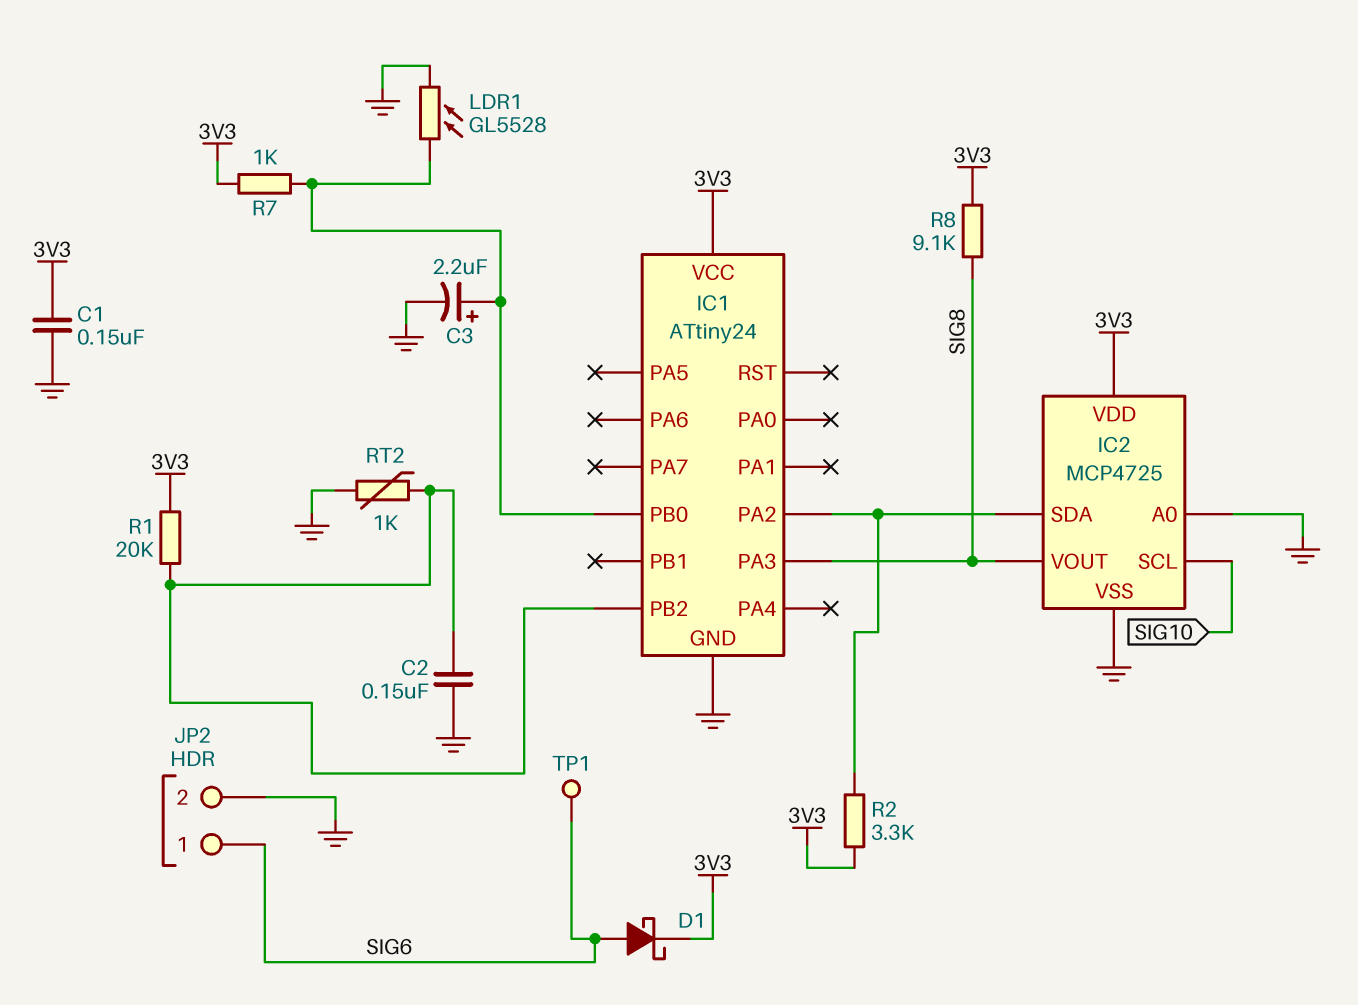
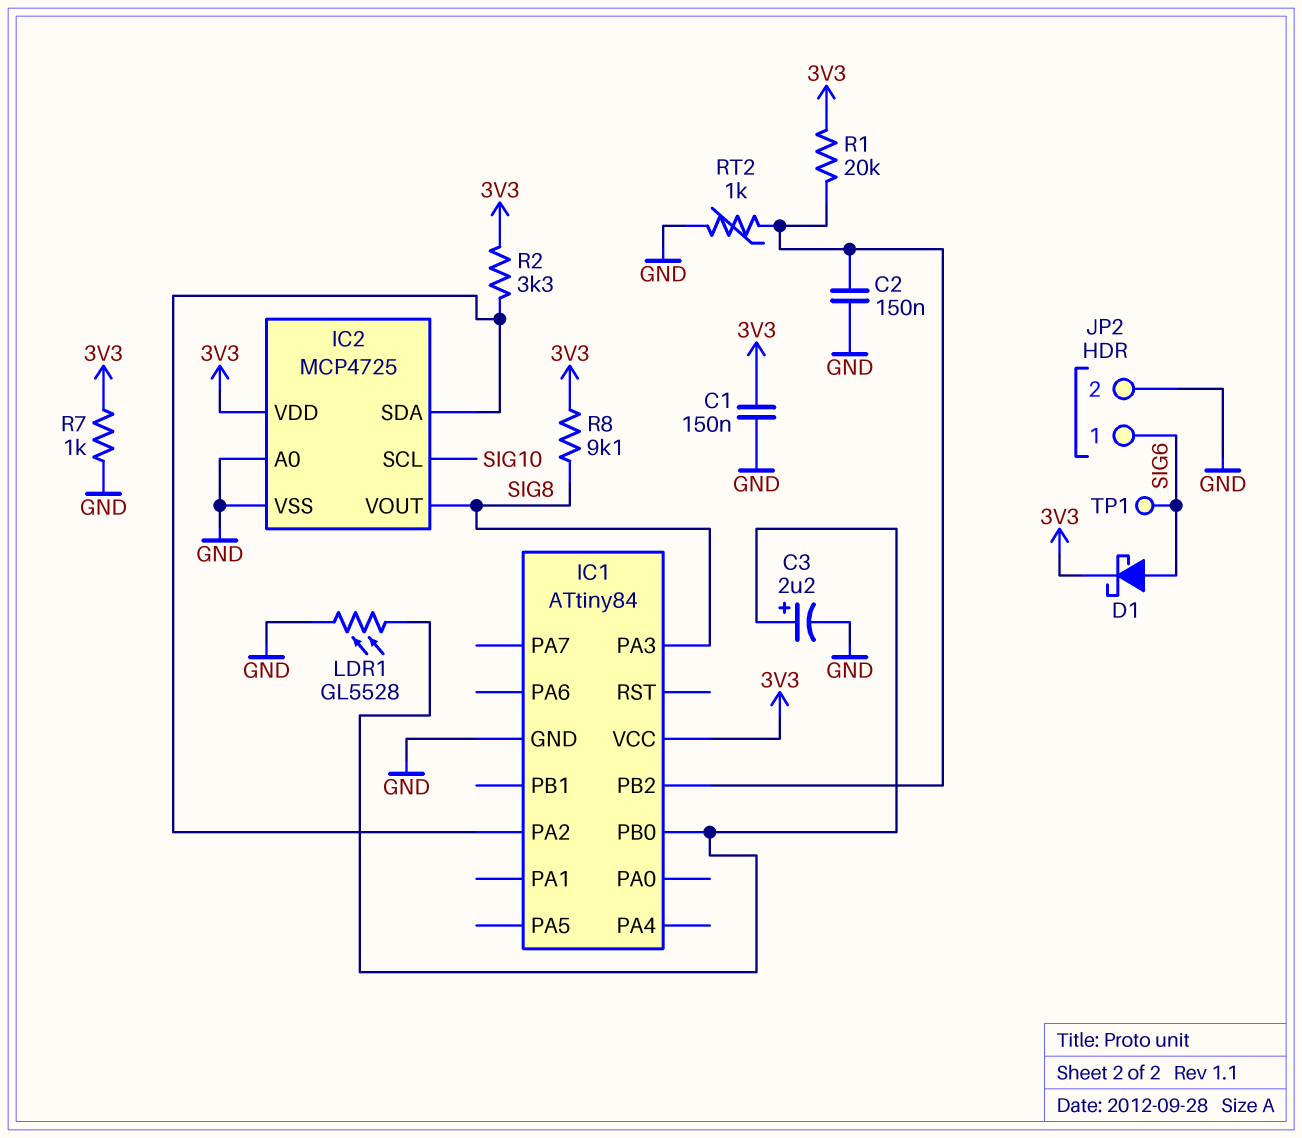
IC1: ATtiny24 -> ATtiny84
R7: 1k (3V3, IC1/PB0) -> 1k (3V3, GND)

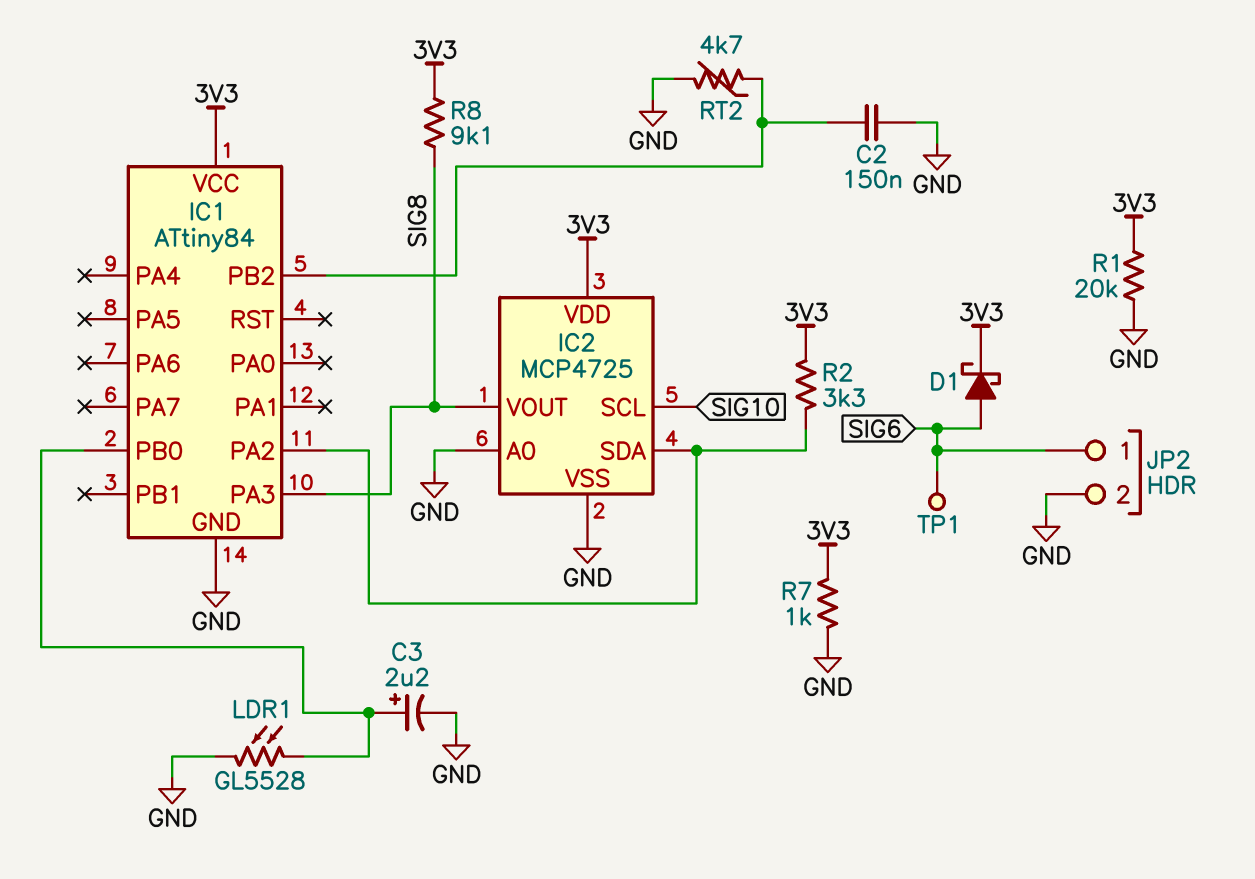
C1: 150nF (3V3, GND) -> none
R1: 20k (3V3, IC1/PB2) -> 20k (3V3, GND)
RT2: 1k (GND, IC1/PB2) -> 4.7k (GND, IC1/PB2)

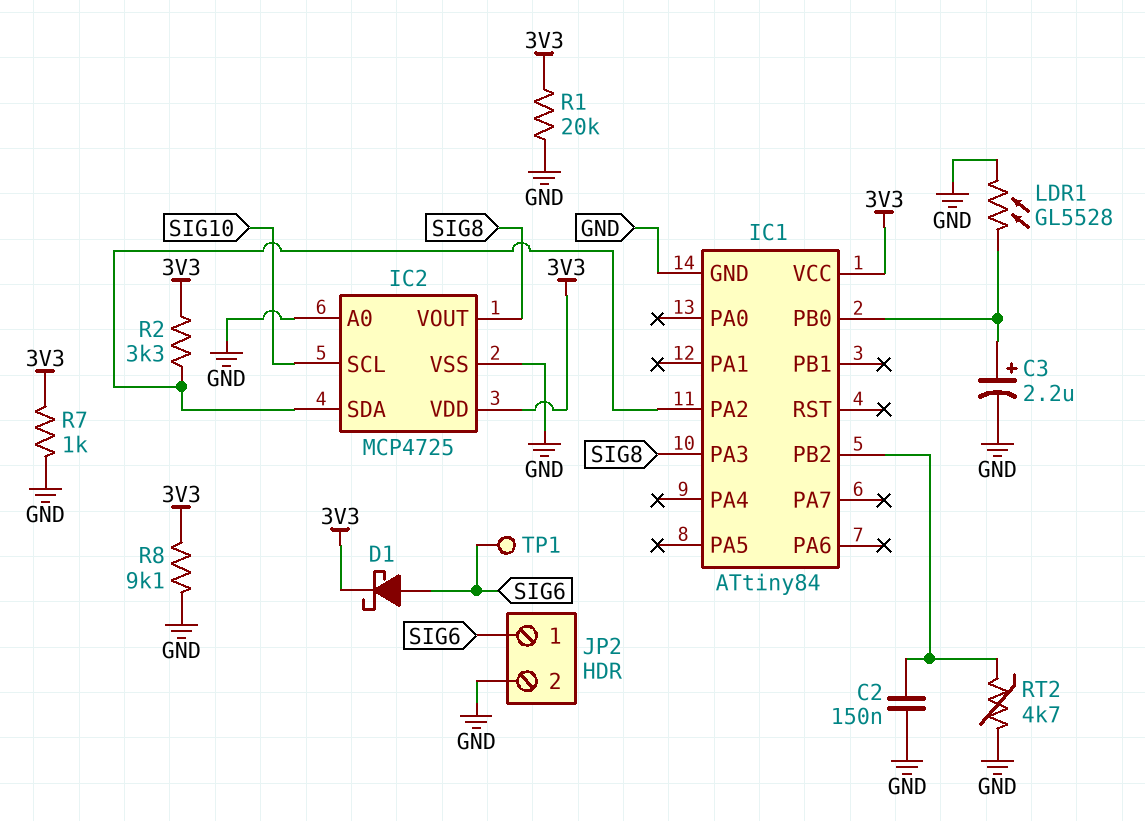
R8: 9.1k (3V3, SIG8) -> 9.1k (3V3, GND)

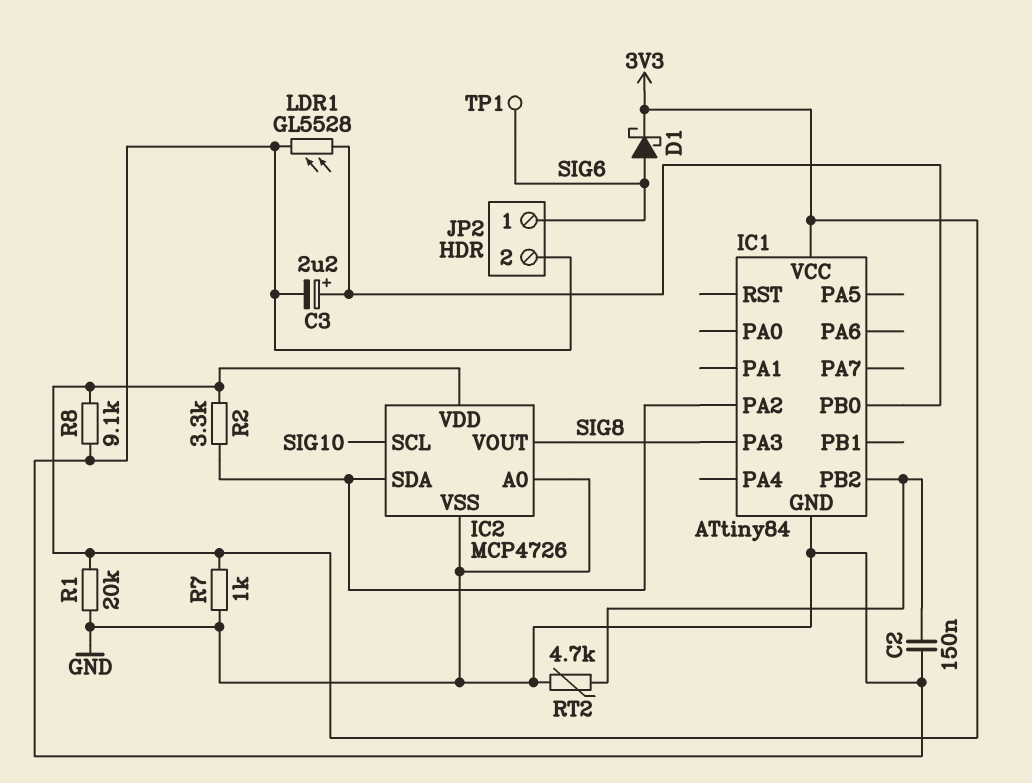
IC2: MCP4725 -> MCP4726

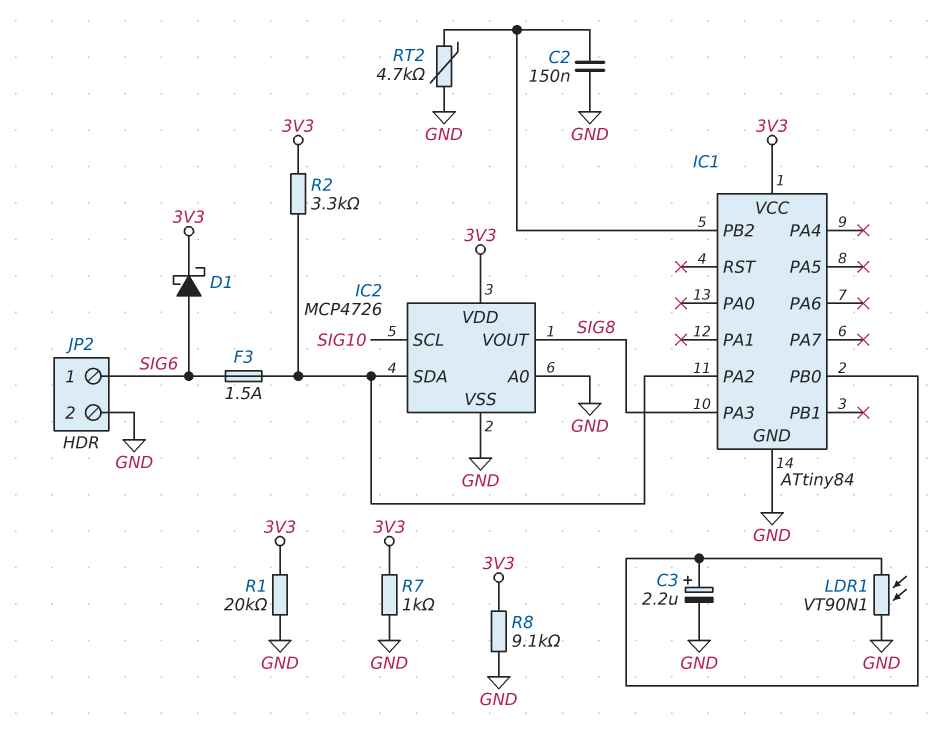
F3: none -> 1.5A (IC1/PA2, SIG6)
LDR1: GL5528 (GND, IC1/PB0) -> VT90N1 (GND, IC1/PB0)
TP1: test point (SIG6) -> none

